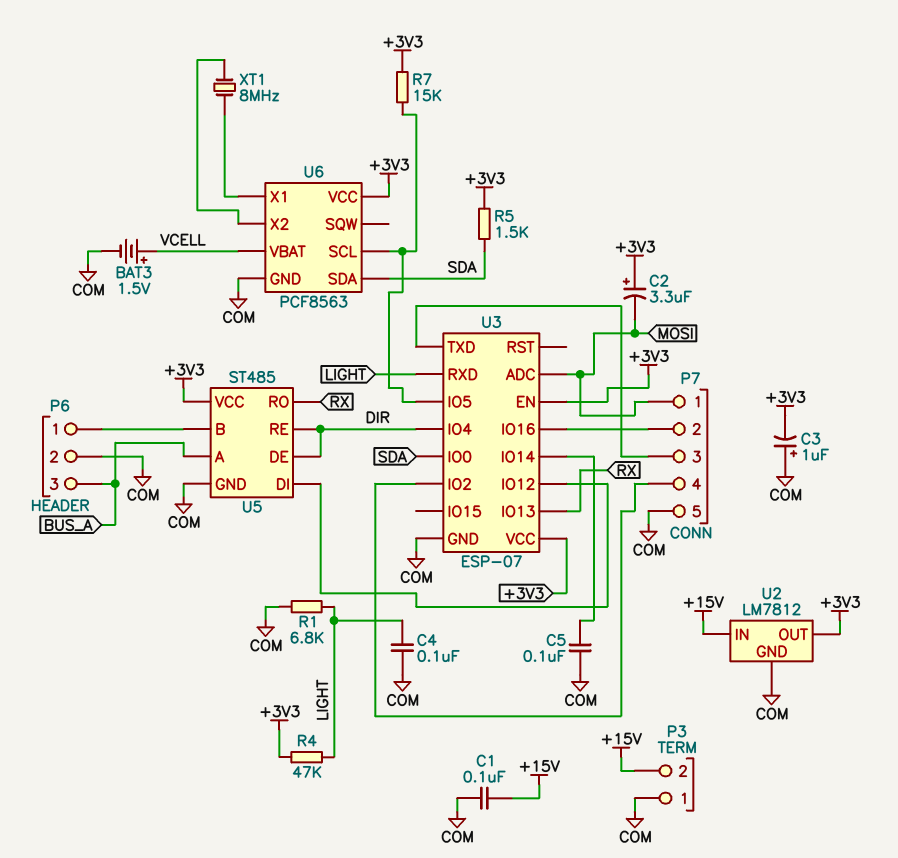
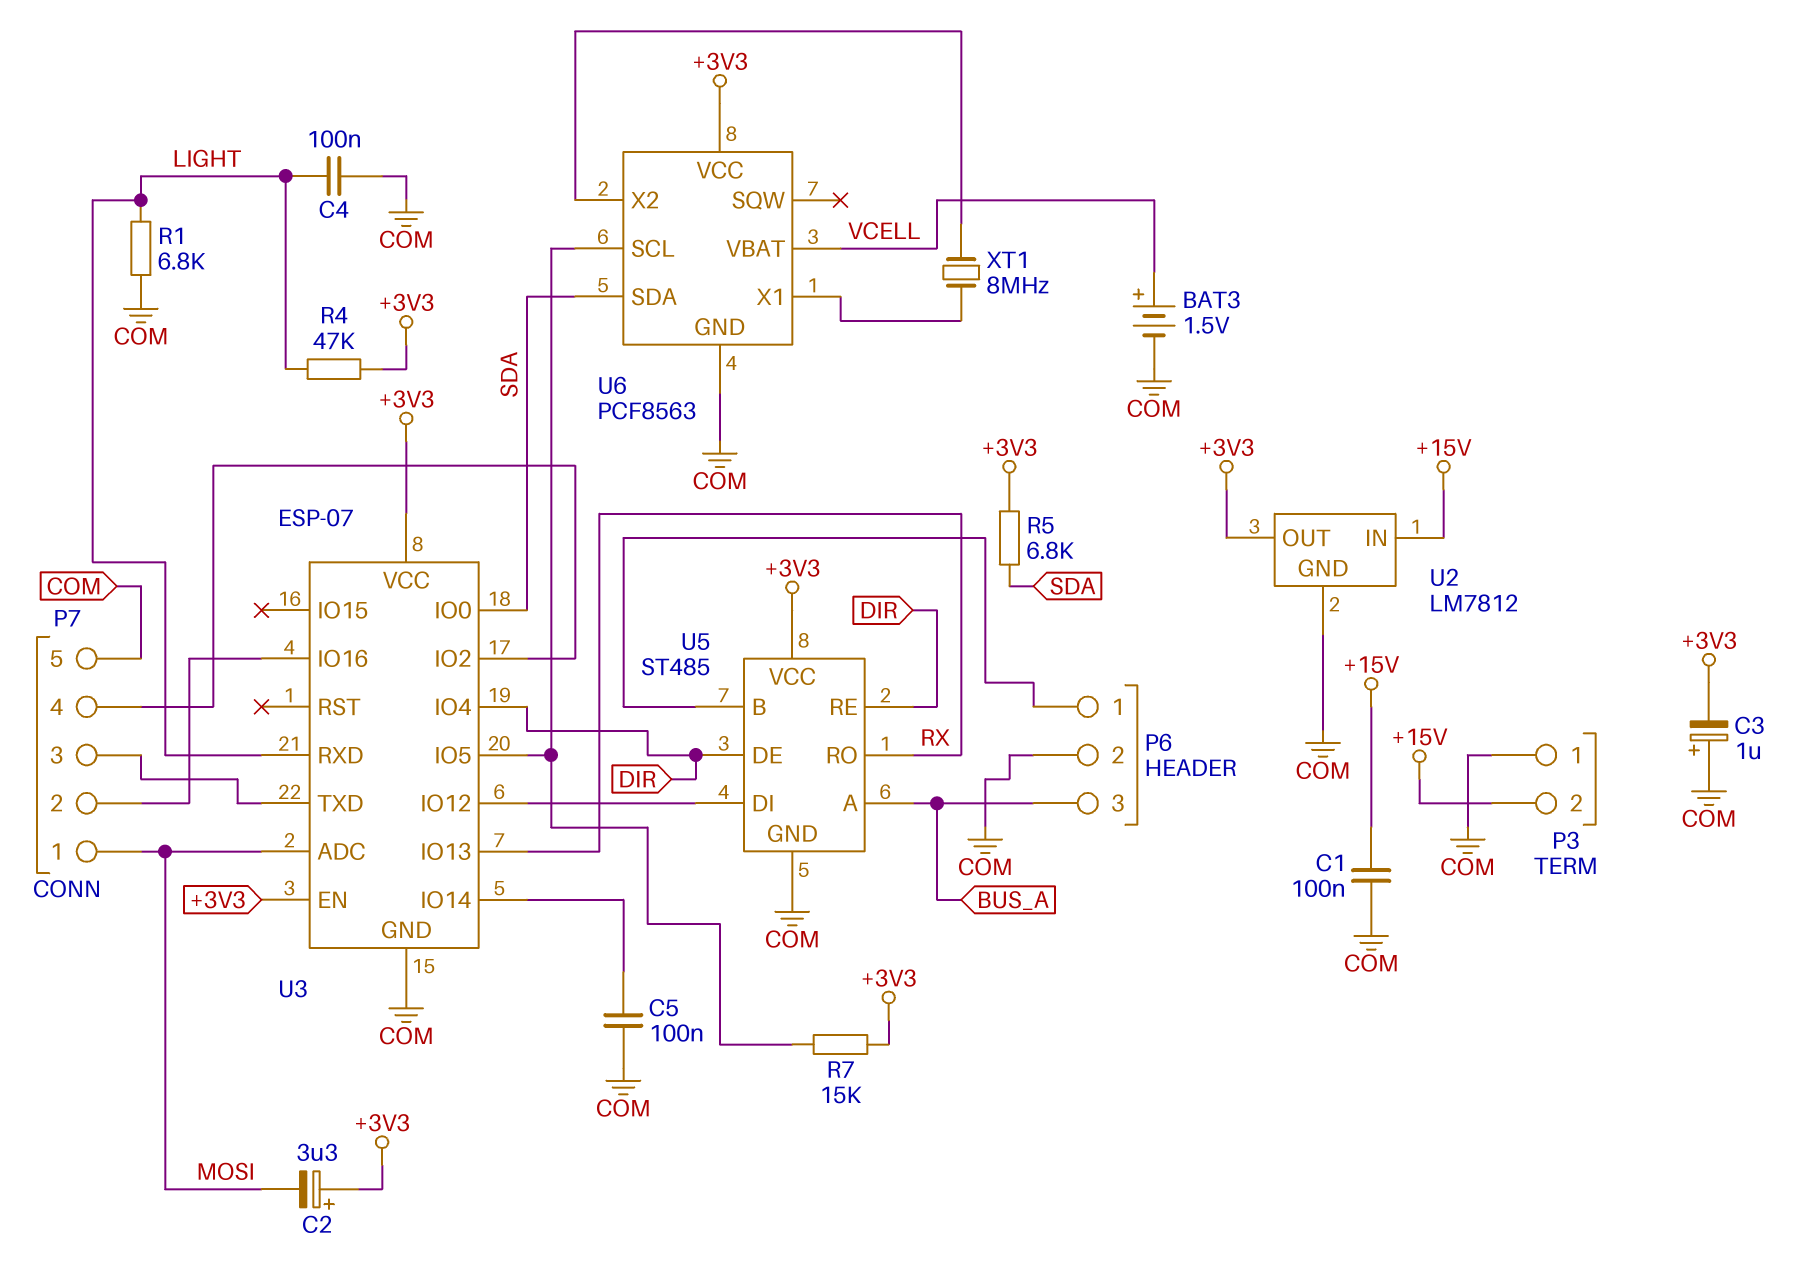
R5: 1.5k (+3V3, SDA) -> 6.8k (+3V3, SDA)

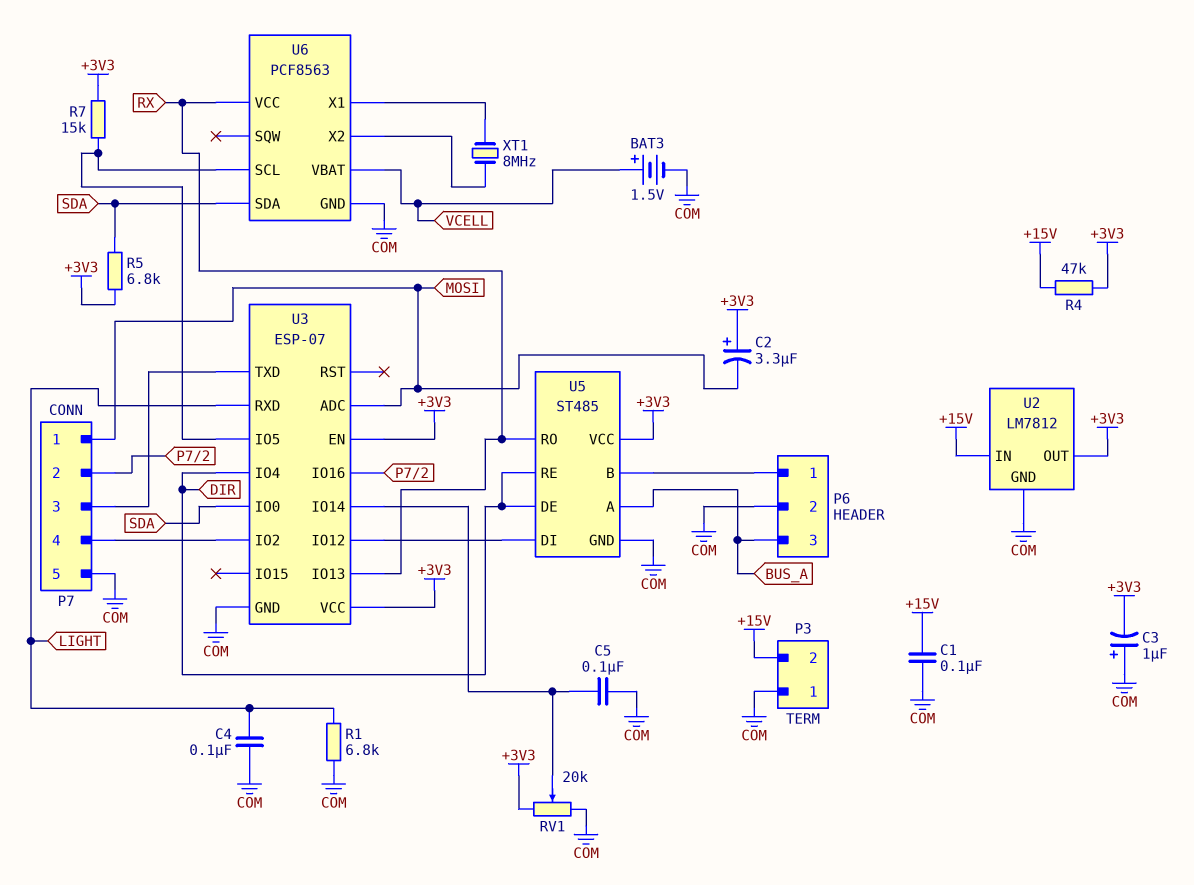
R4: 47k (+3V3, LIGHT) -> 47k (+3V3, +15V)
RV1: none -> 20k (+3V3, COM, wiper U3/IO14)
U6 pin VCC: +3V3 -> RX

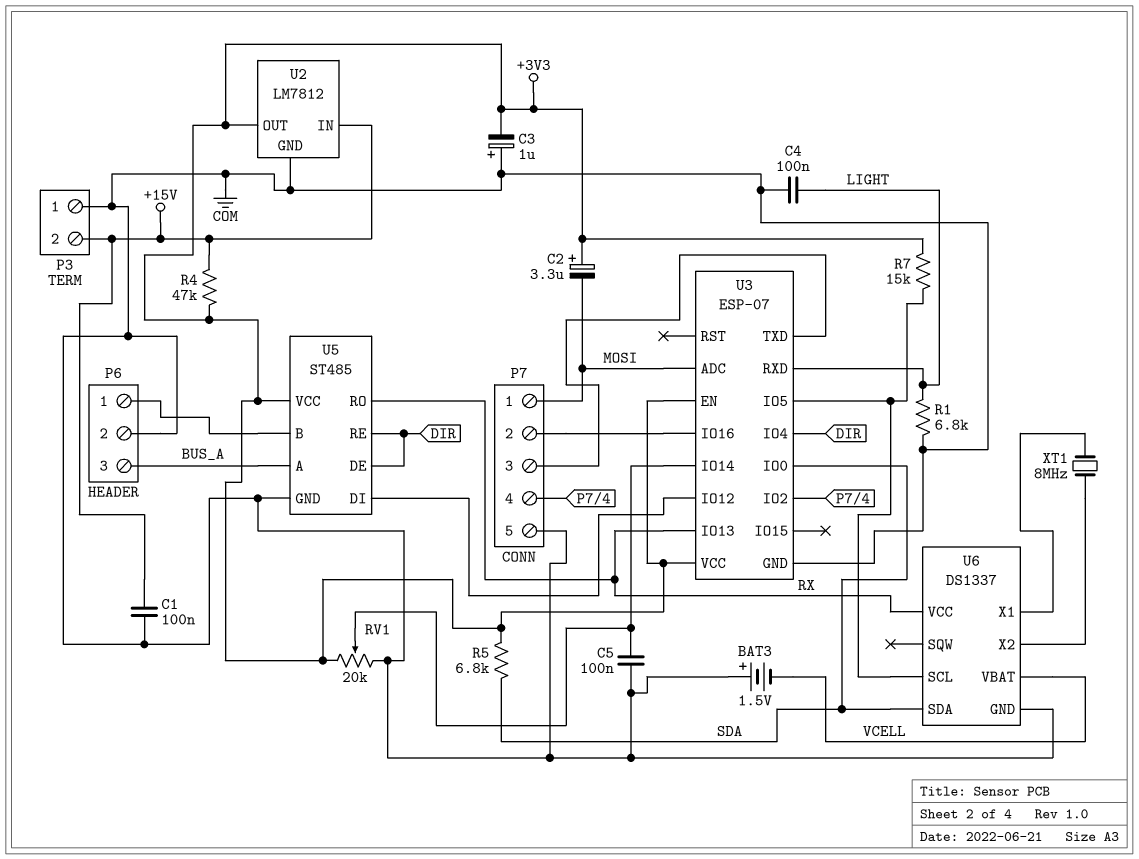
BAT3: 1.5V (plus VCELL, minus COM) -> 1.5V (plus COM, minus VCELL)
U6: PCF8563 -> DS1337

